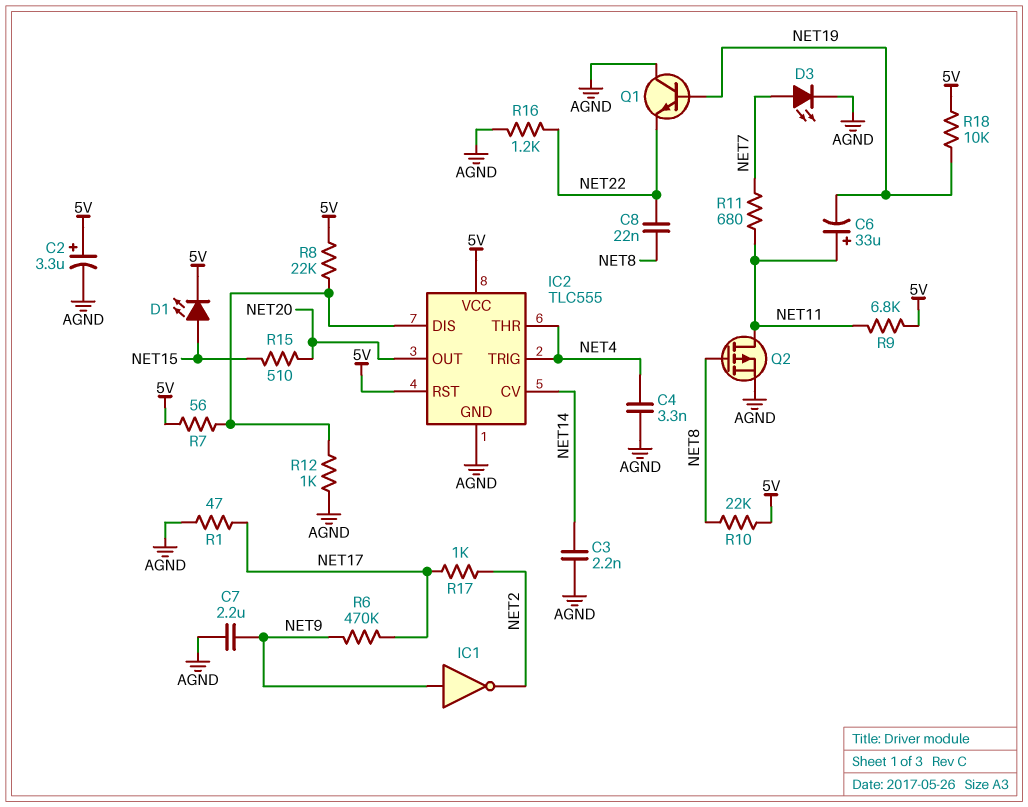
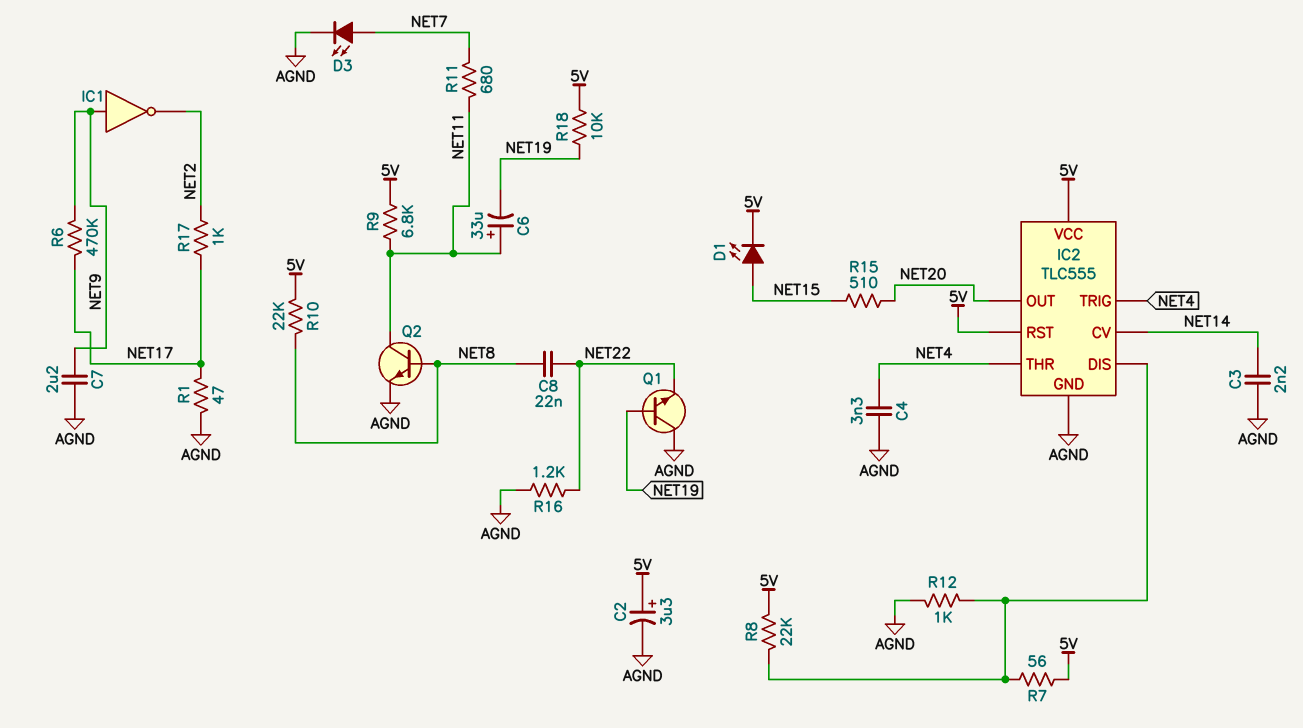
Q2: PMOS (G NET8, D NET11, S AGND) -> NPN (B NET8, C NET11, E AGND)

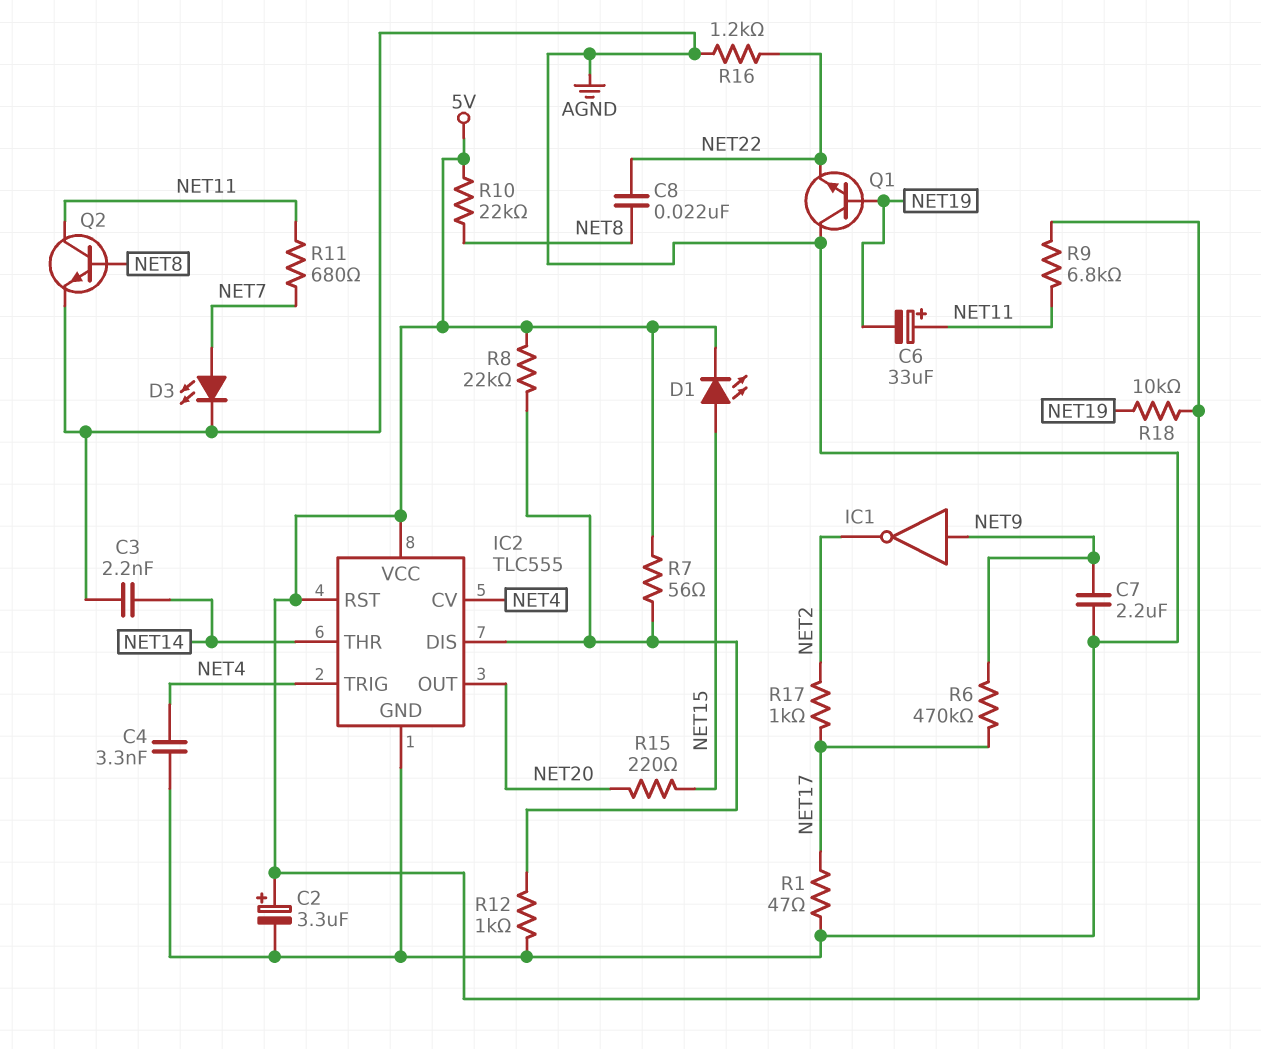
IC2 pin CV: NET14 -> NET4
IC2 pin THR: NET4 -> NET14
R15: 510 (NET15, NET20) -> 220 (NET15, NET20)

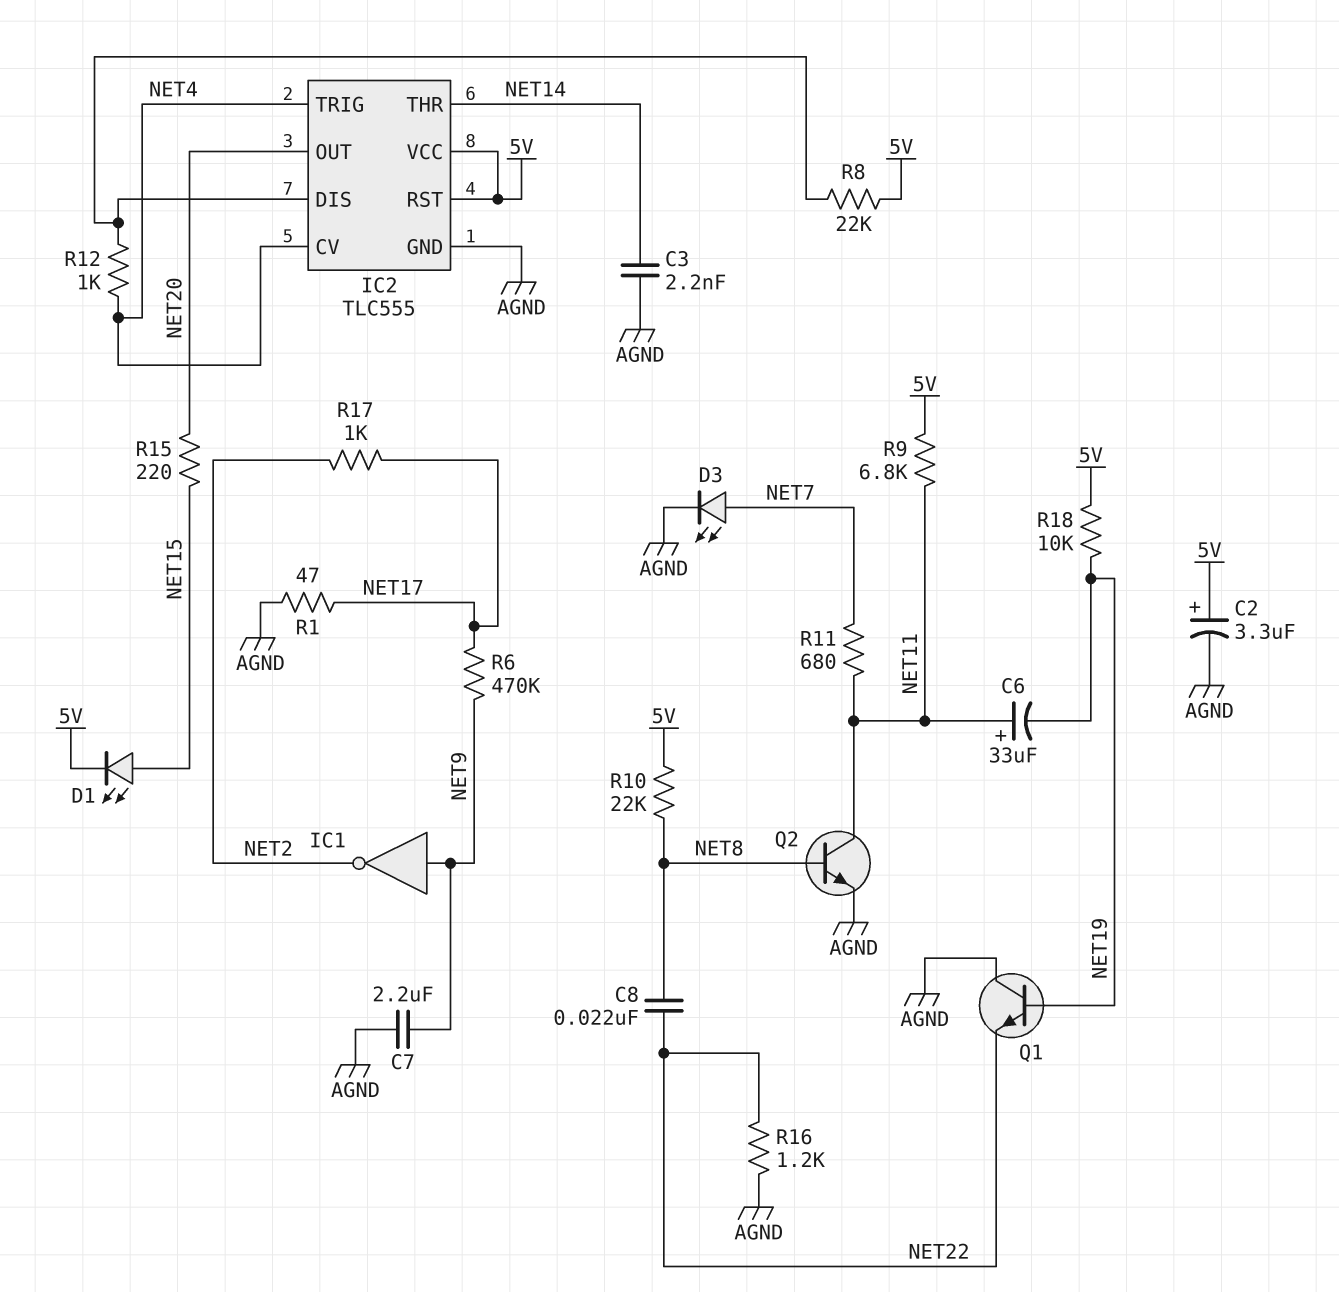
C4: 3.3nF (AGND, NET4) -> none
R7: 56 (5V, IC2/DIS) -> none
R12: 1k (AGND, IC2/DIS) -> 1k (IC2/DIS, NET4)

